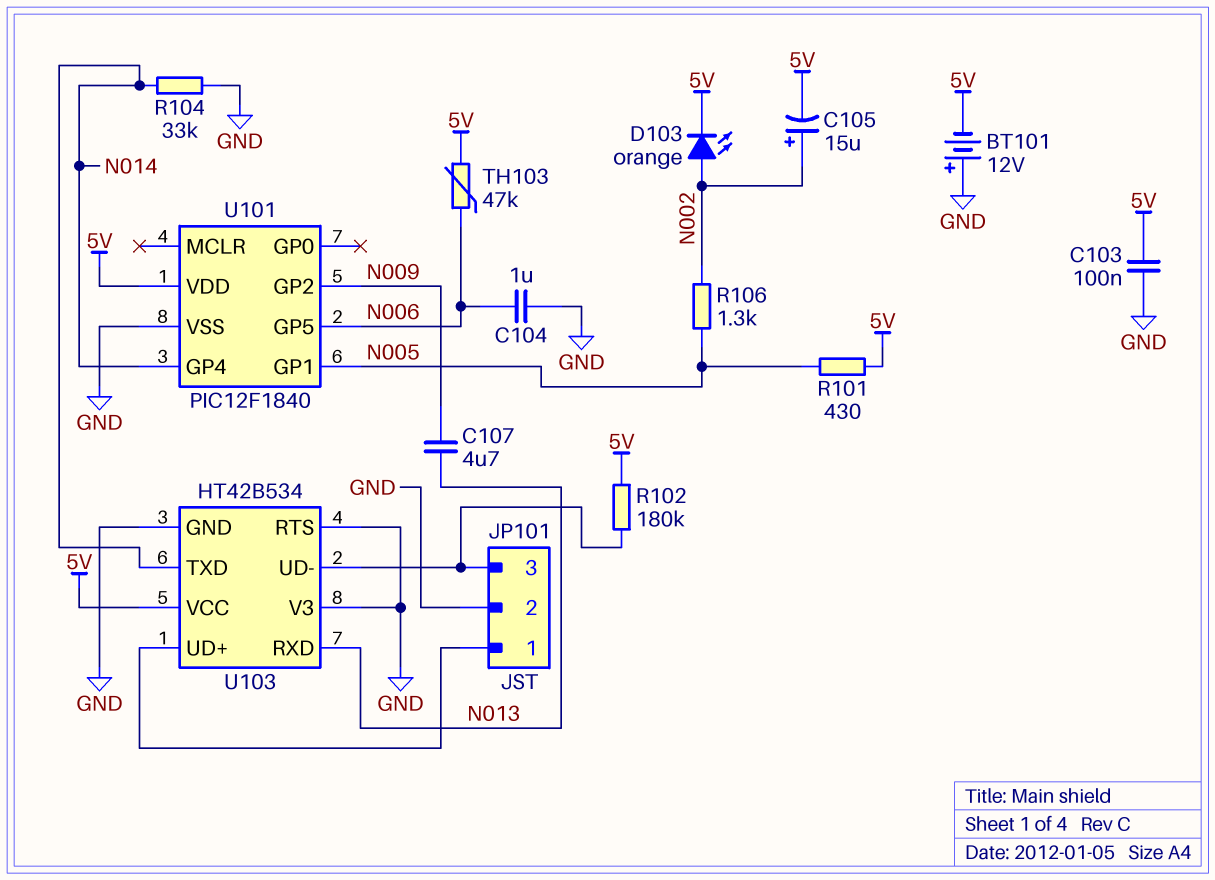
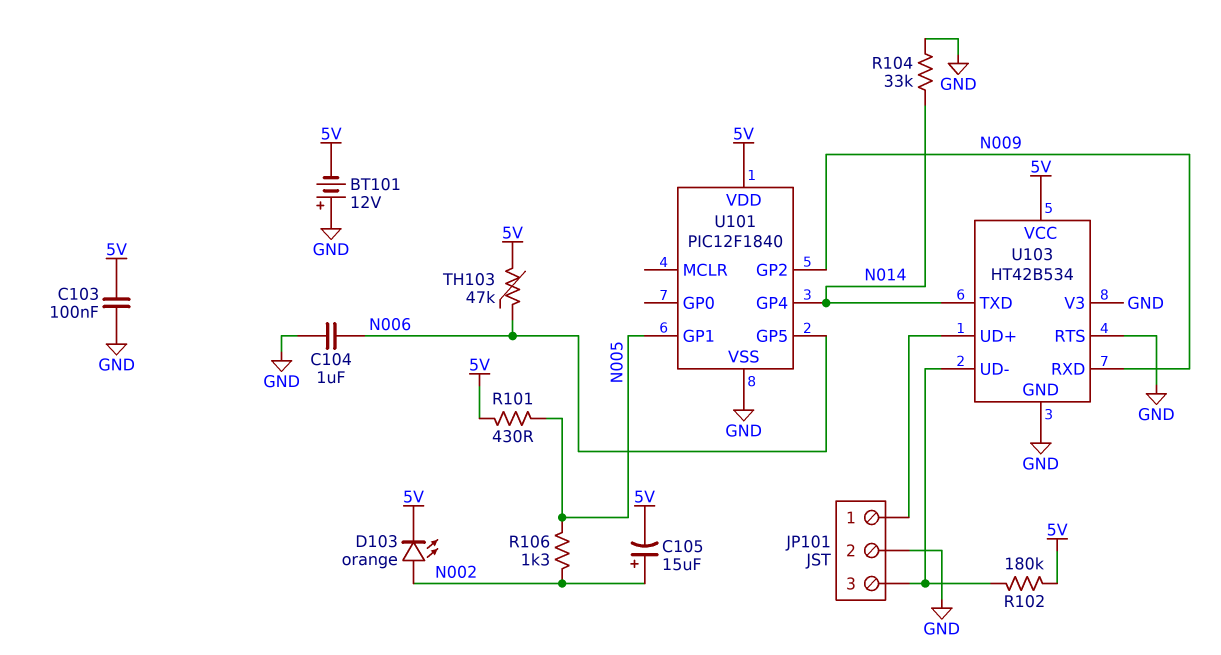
C107: 4.7uF (N009, N013) -> none
U103 pin RXD: N013 -> N009

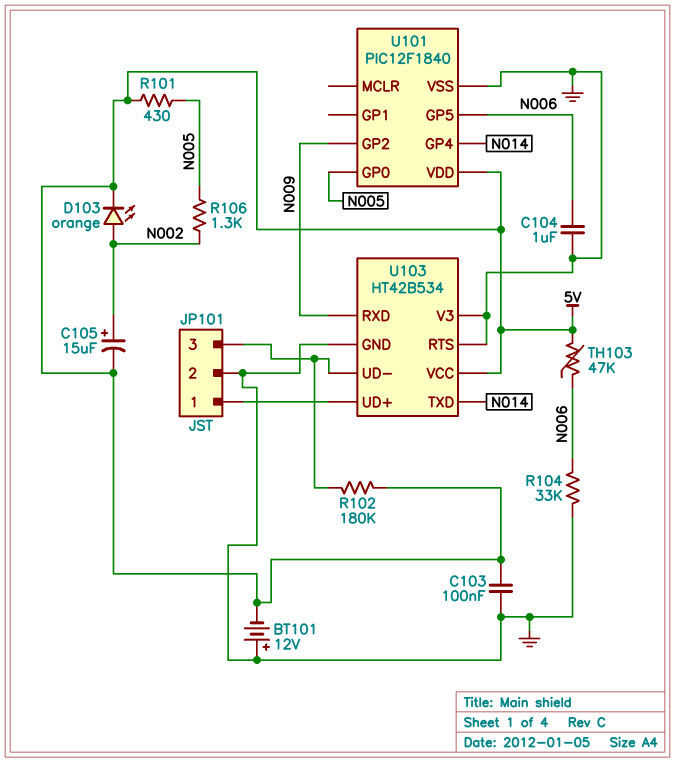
R104: 33k (GND, N014) -> 33k (GND, N006)
U101 pin GP0: none -> N005
U101 pin GP1: N005 -> none

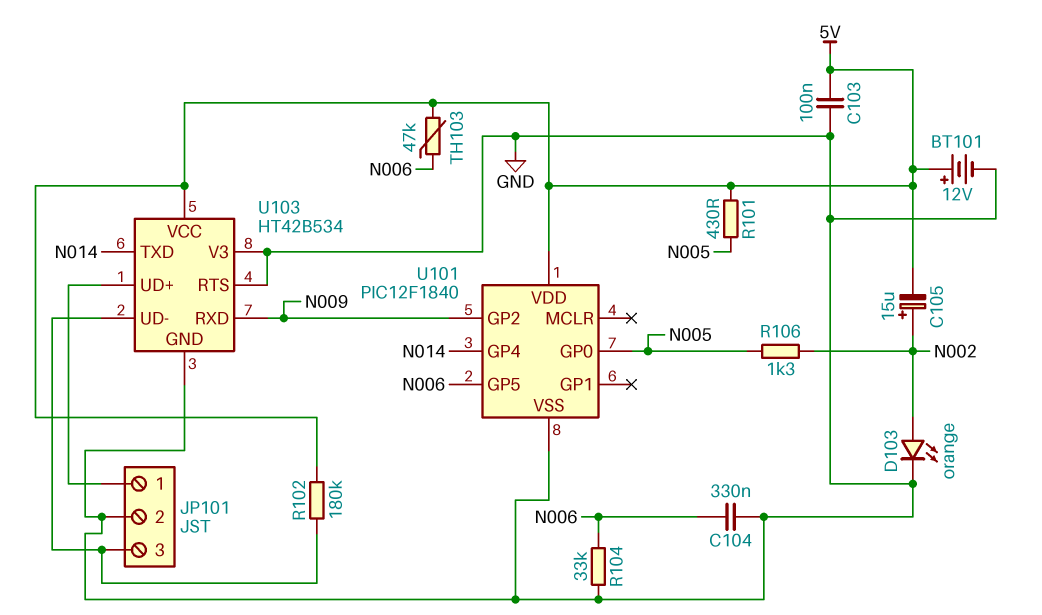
BT101: 12V (plus GND, minus 5V) -> 12V (plus 5V, minus GND)
C104: 1uF (GND, N006) -> 330nF (GND, N006)
D103: LED orange (A N002, K 5V) -> LED orange (A N002, K GND)

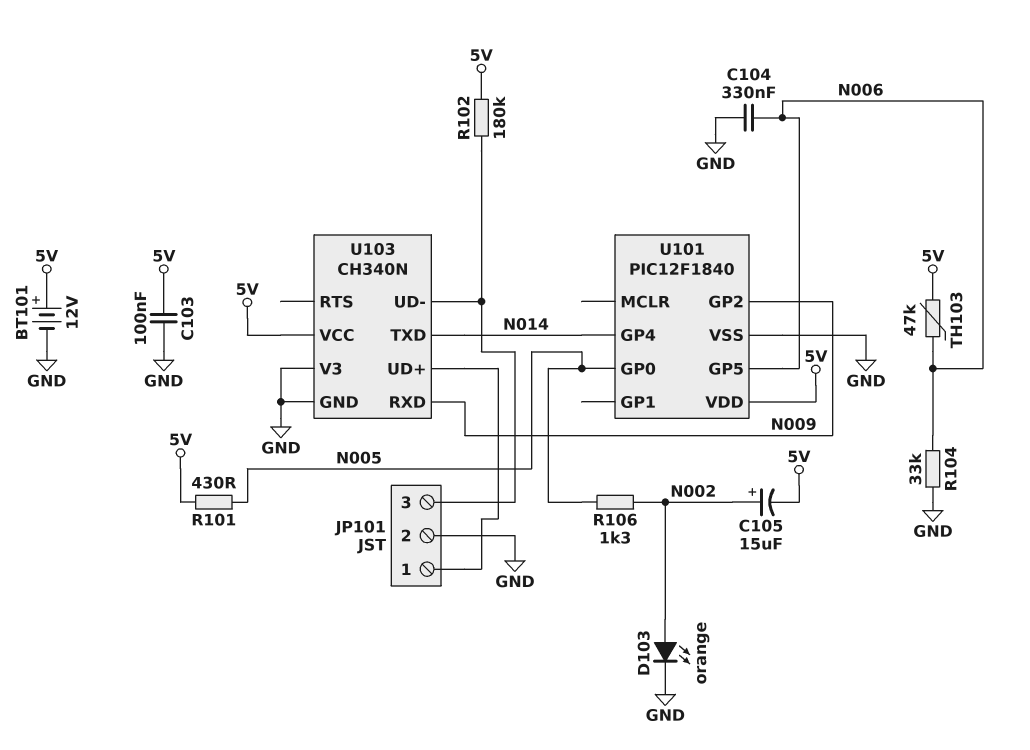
U103: HT42B534 -> CH340N
U103 pin RTS: GND -> none

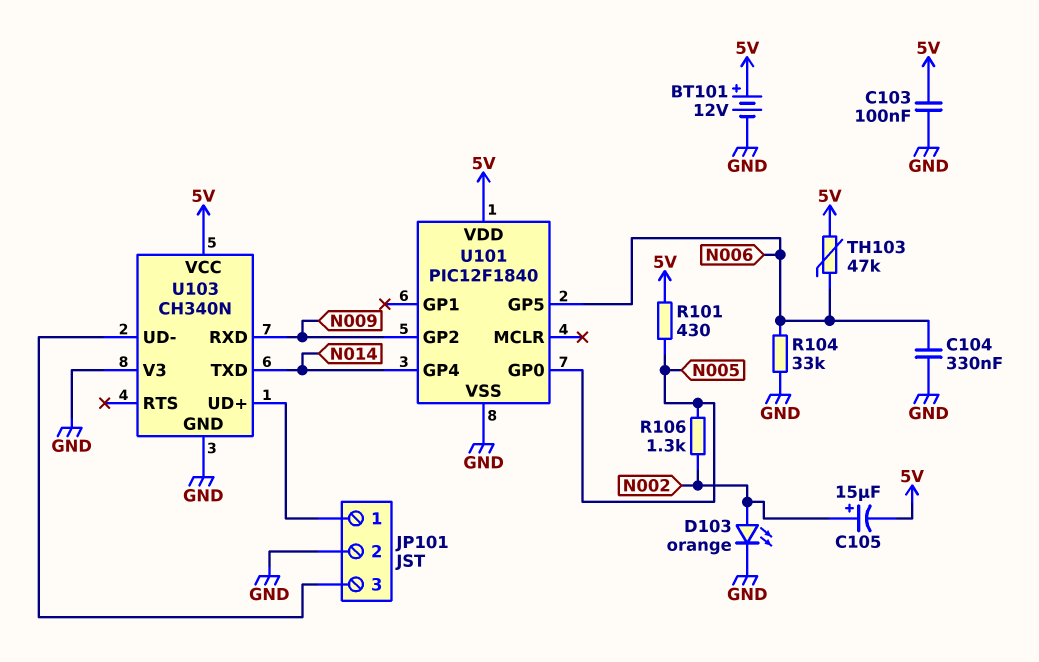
R102: 180k (5V, JP101/3) -> none

